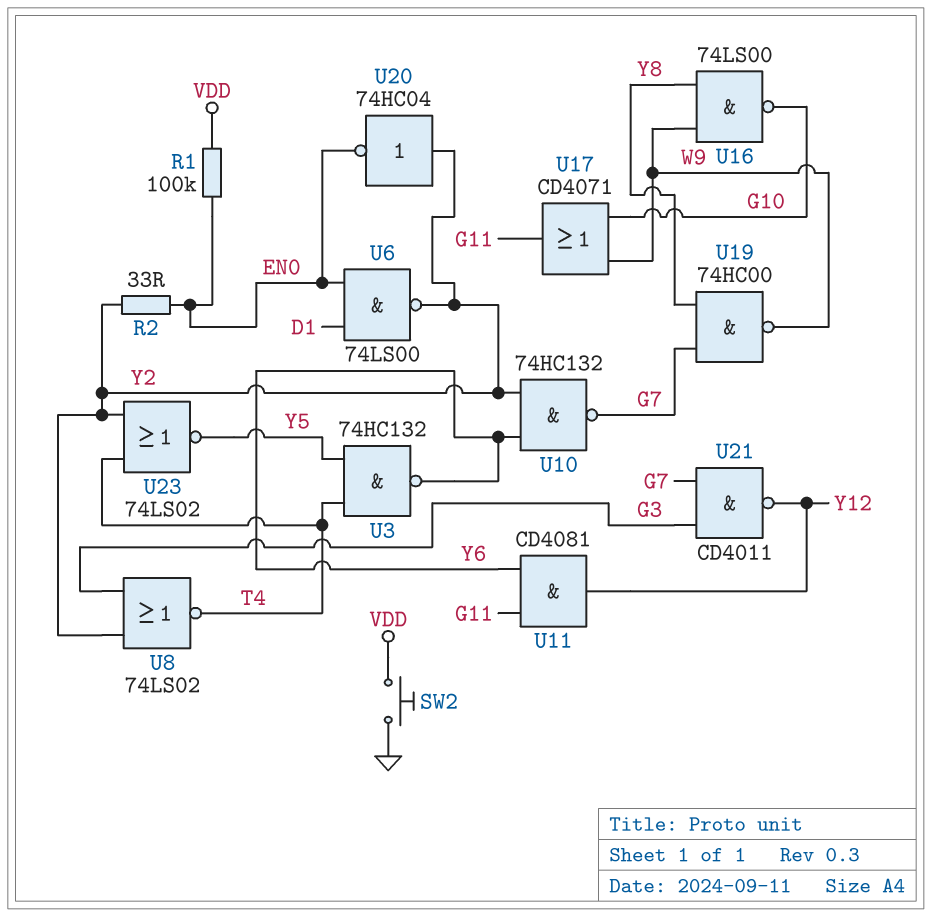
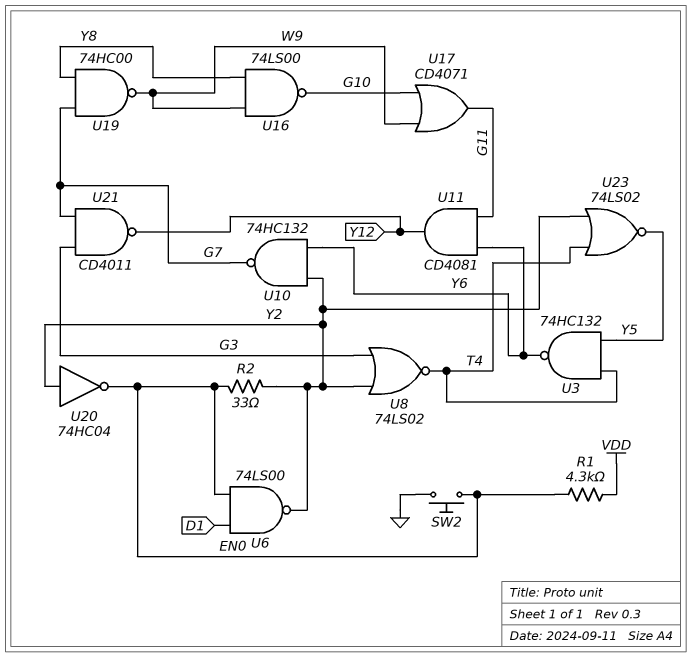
R1: 100k (EN0, VDD) -> 4.3k (EN0, VDD)
SW2: button (GND, VDD) -> button (EN0, GND)

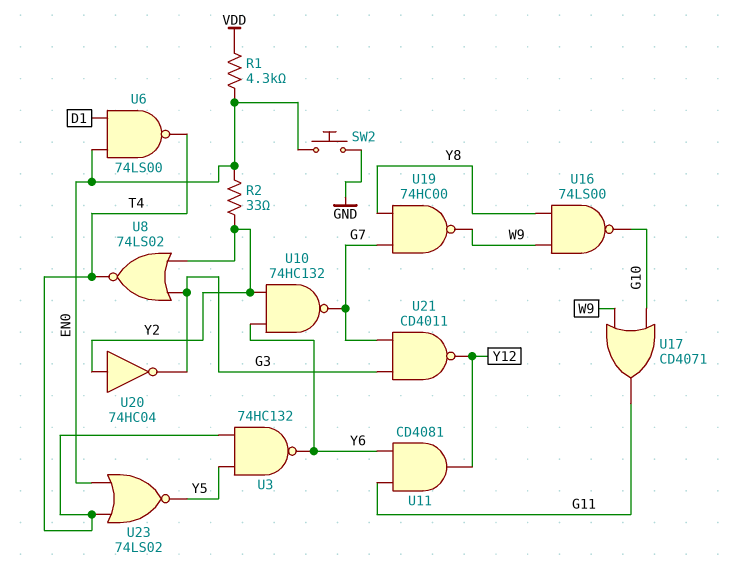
U6: NAND 74LS00 (in D1, in EN0, out Y2) -> NAND 74LS00 (in D1, in EN0, out T4)
U20: NOT 74HC04 (in Y2, out EN0) -> NOT 74HC04 (in Y2, out G3)
U23: NOR 74LS02 (in T4, in Y2, out Y5) -> NOR 74LS02 (in EN0, in T4, out Y5)

